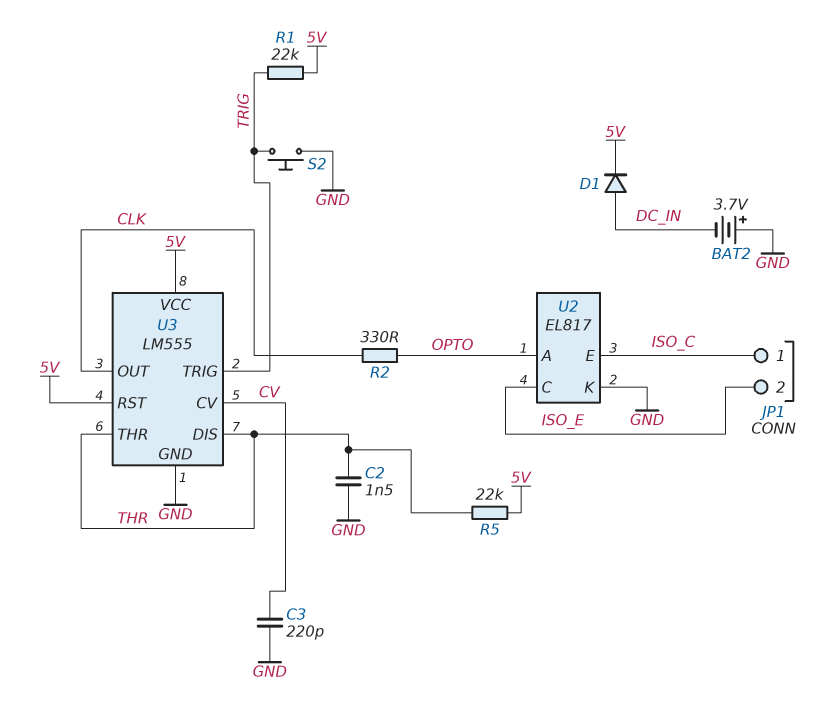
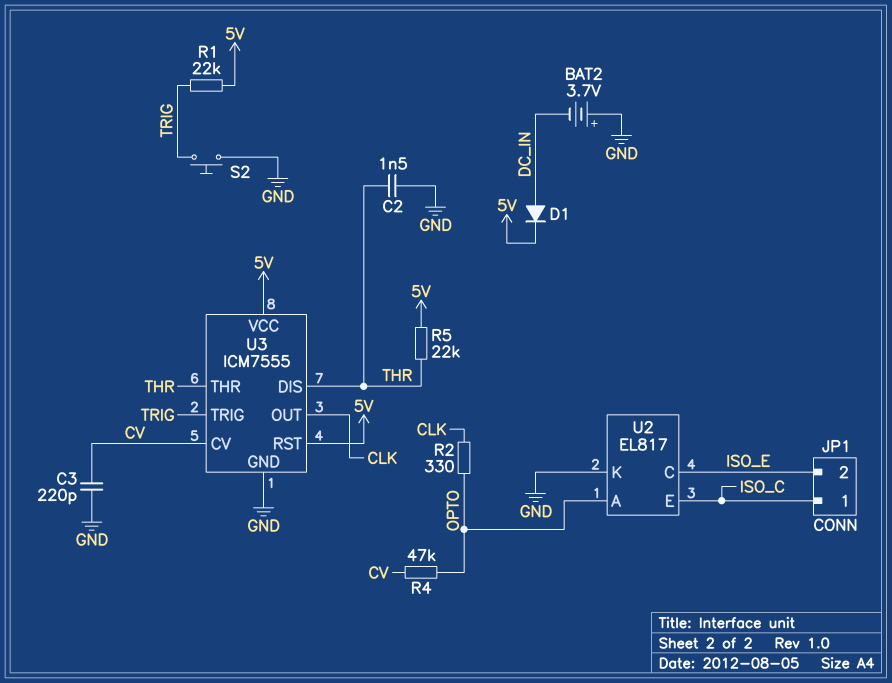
R4: none -> 47k (CV, OPTO)
U3: LM555 -> ICM7555

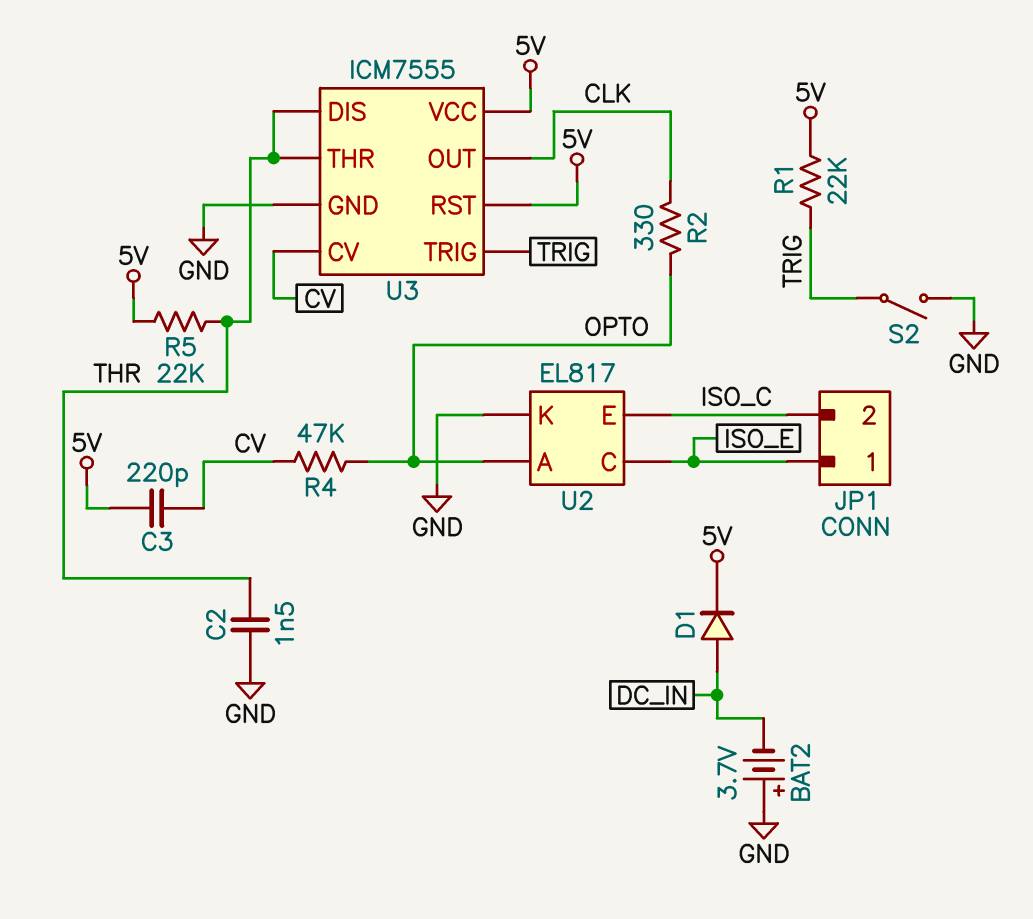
C3: 220pF (CV, GND) -> 220pF (5V, CV)
JP1 pin 1: ISO_C -> ISO_E
JP1 pin 2: ISO_E -> ISO_C
S2: button (GND, TRIG) -> switch (GND, TRIG)

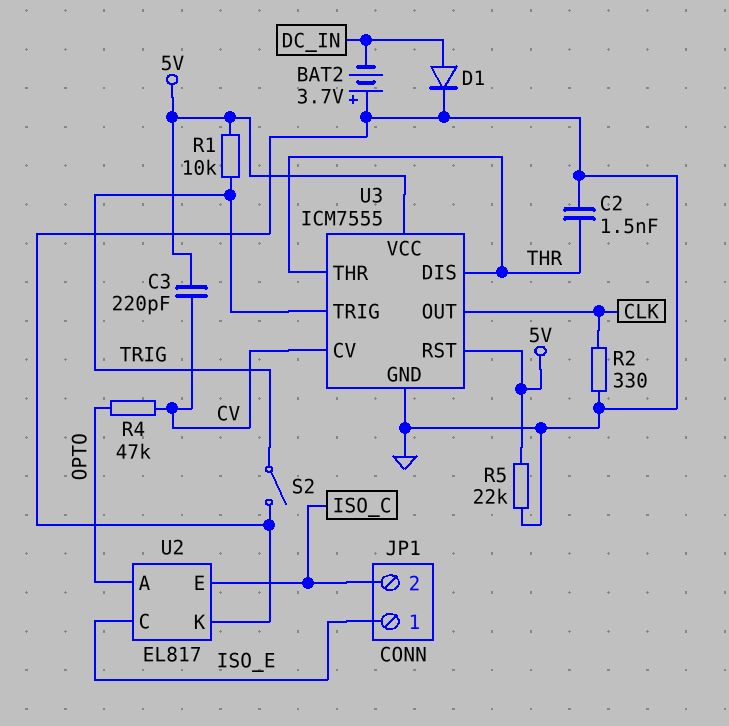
D1: diode (A DC_IN, K 5V) -> diode (A DC_IN, K GND)
R1: 22k (5V, TRIG) -> 10k (5V, TRIG)
R2: 330 (CLK, OPTO) -> 330 (CLK, GND)
R5: 22k (5V, THR) -> 22k (5V, GND)

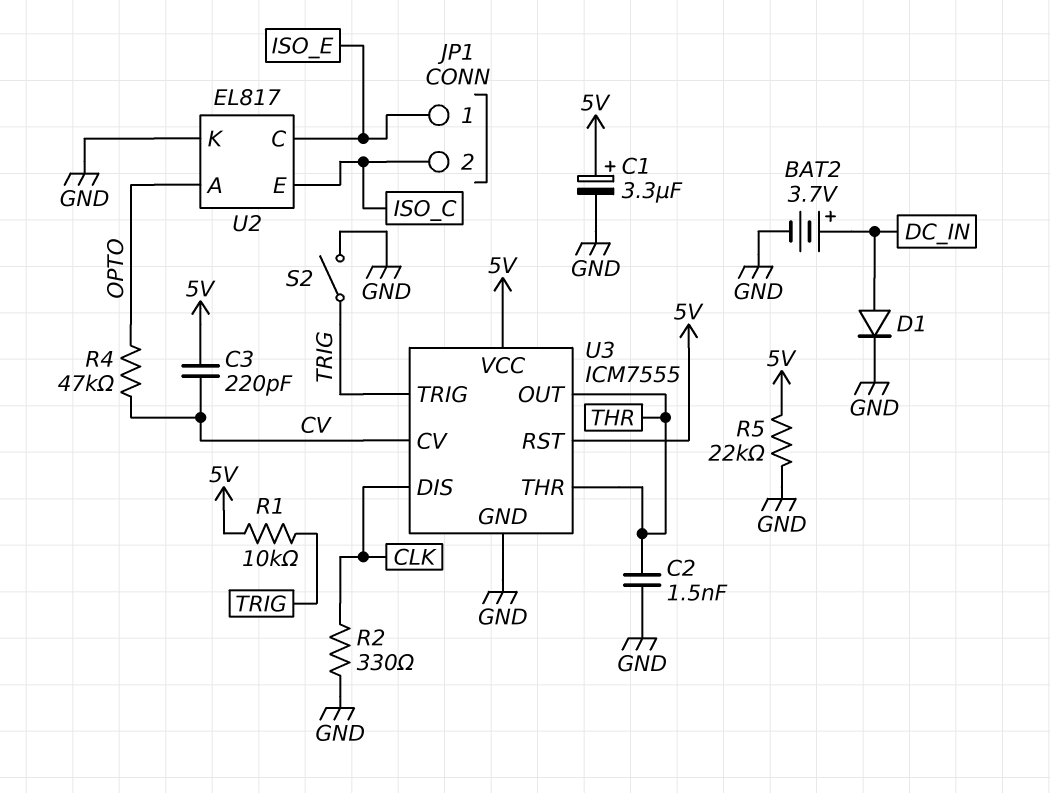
BAT2: 3.7V (plus GND, minus DC_IN) -> 3.7V (plus DC_IN, minus GND)
C1: none -> 3.3uF (plus 5V, minus GND)
U3 pin DIS: THR -> CLK
U3 pin OUT: CLK -> THR

